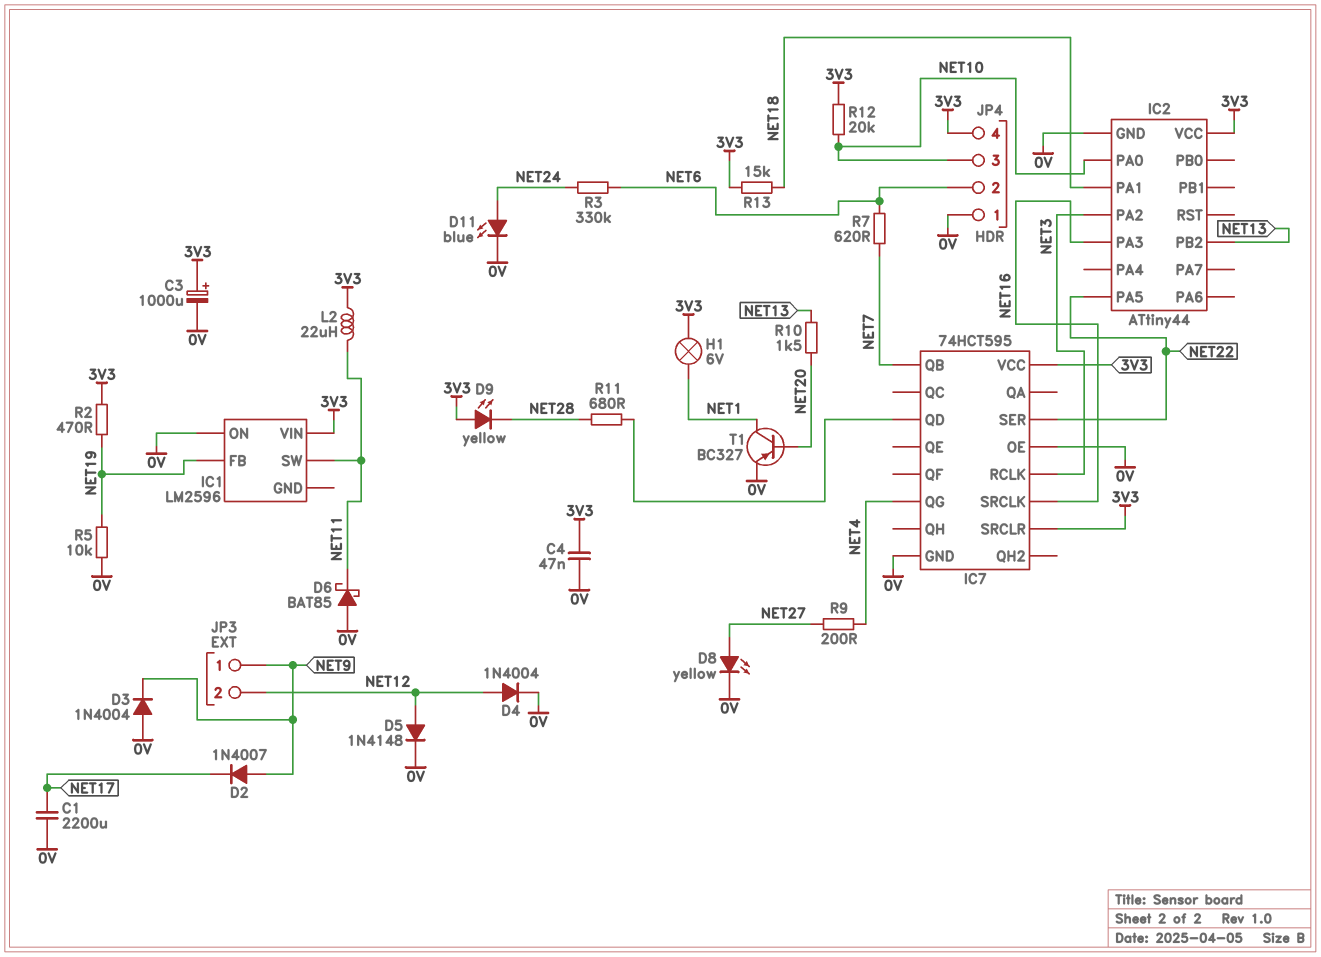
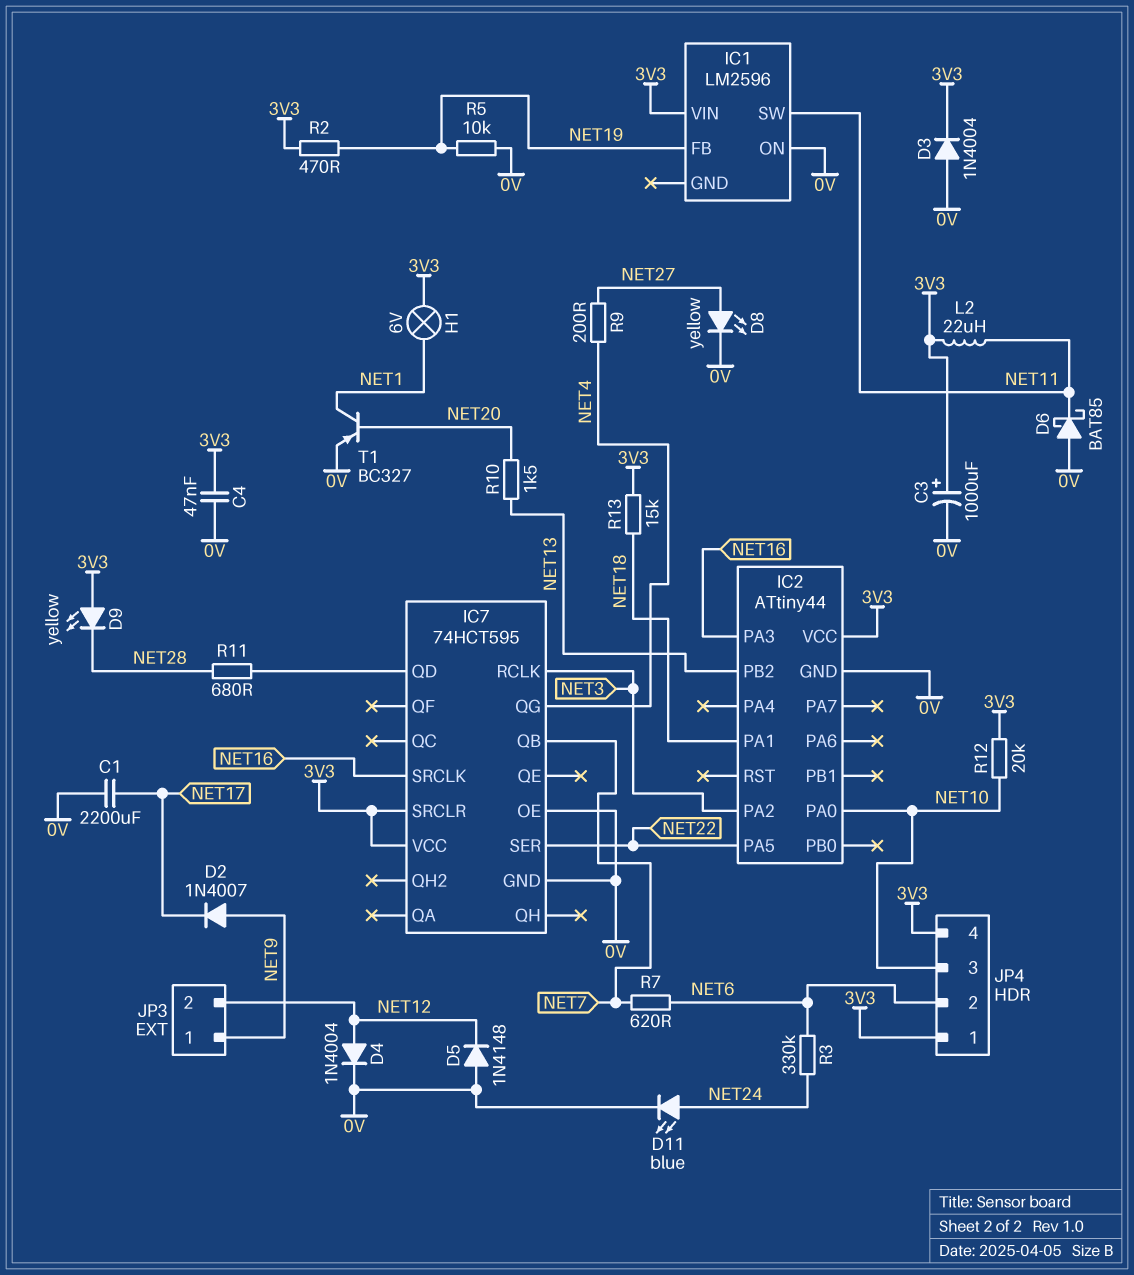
D3: diode 1N4004 (A 0V, K NET9) -> diode 1N4004 (A 0V, K 3V3)
D5: diode 1N4148 (A NET12, K 0V) -> diode 1N4148 (A 0V, K NET12)
JP4 pin 1: 0V -> 3V3

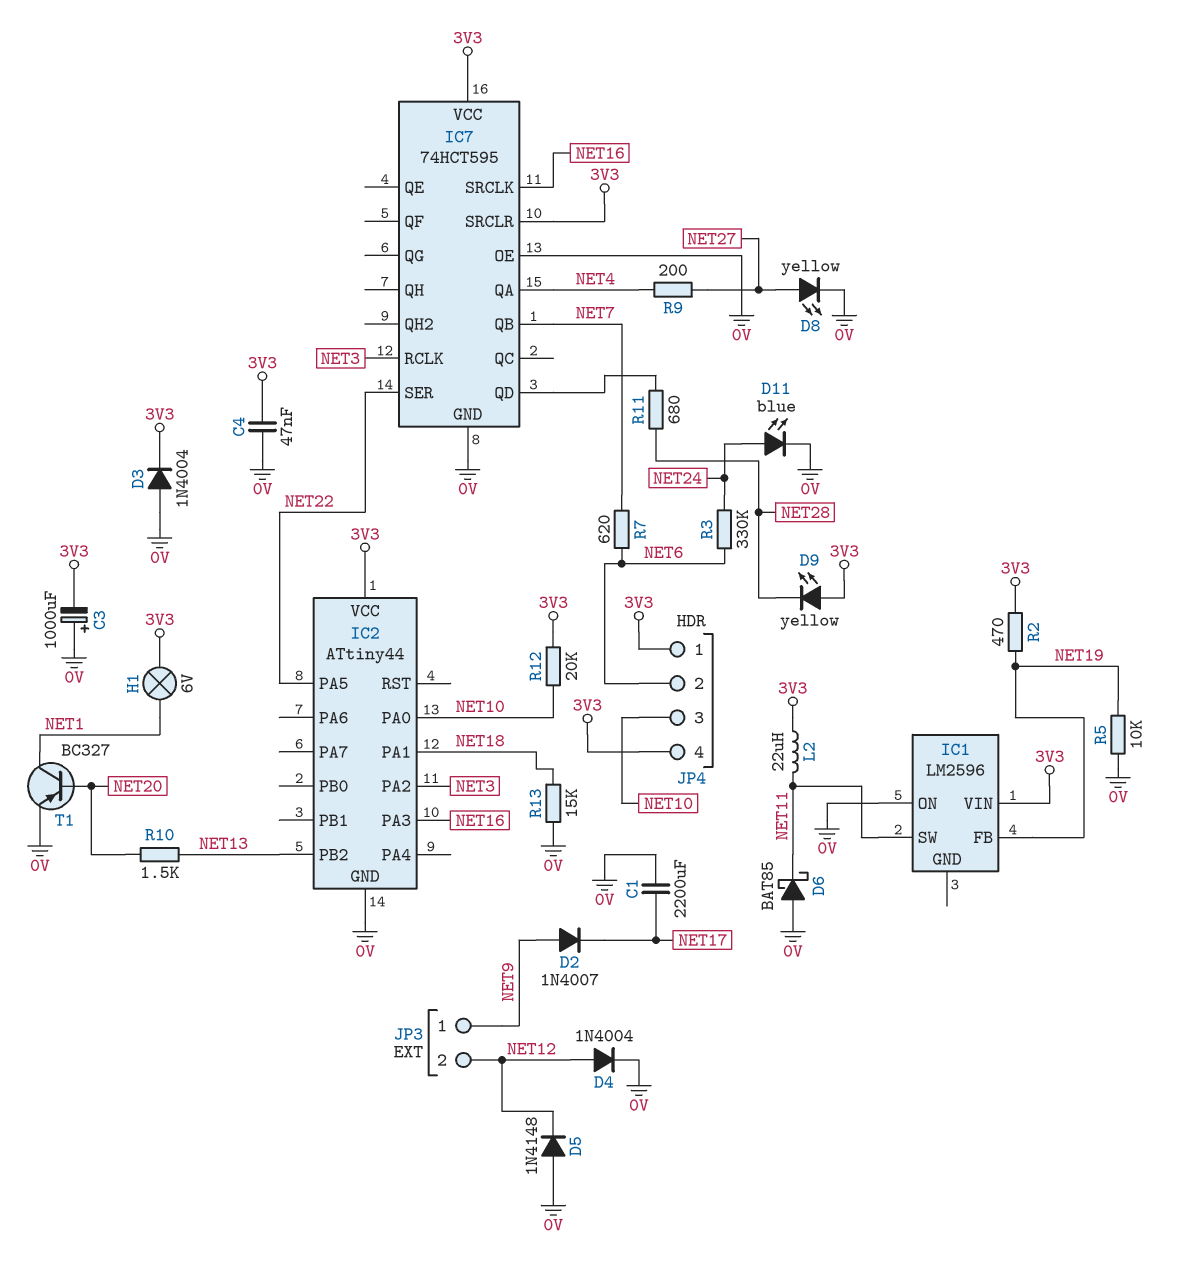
C3: 1000uF (plus 3V3, minus 0V) -> 1000uF (plus 0V, minus 3V3)
IC7 pin QA: none -> NET4
IC7 pin QG: NET4 -> none
R13: 15k (3V3, NET18) -> 15k (0V, NET18)

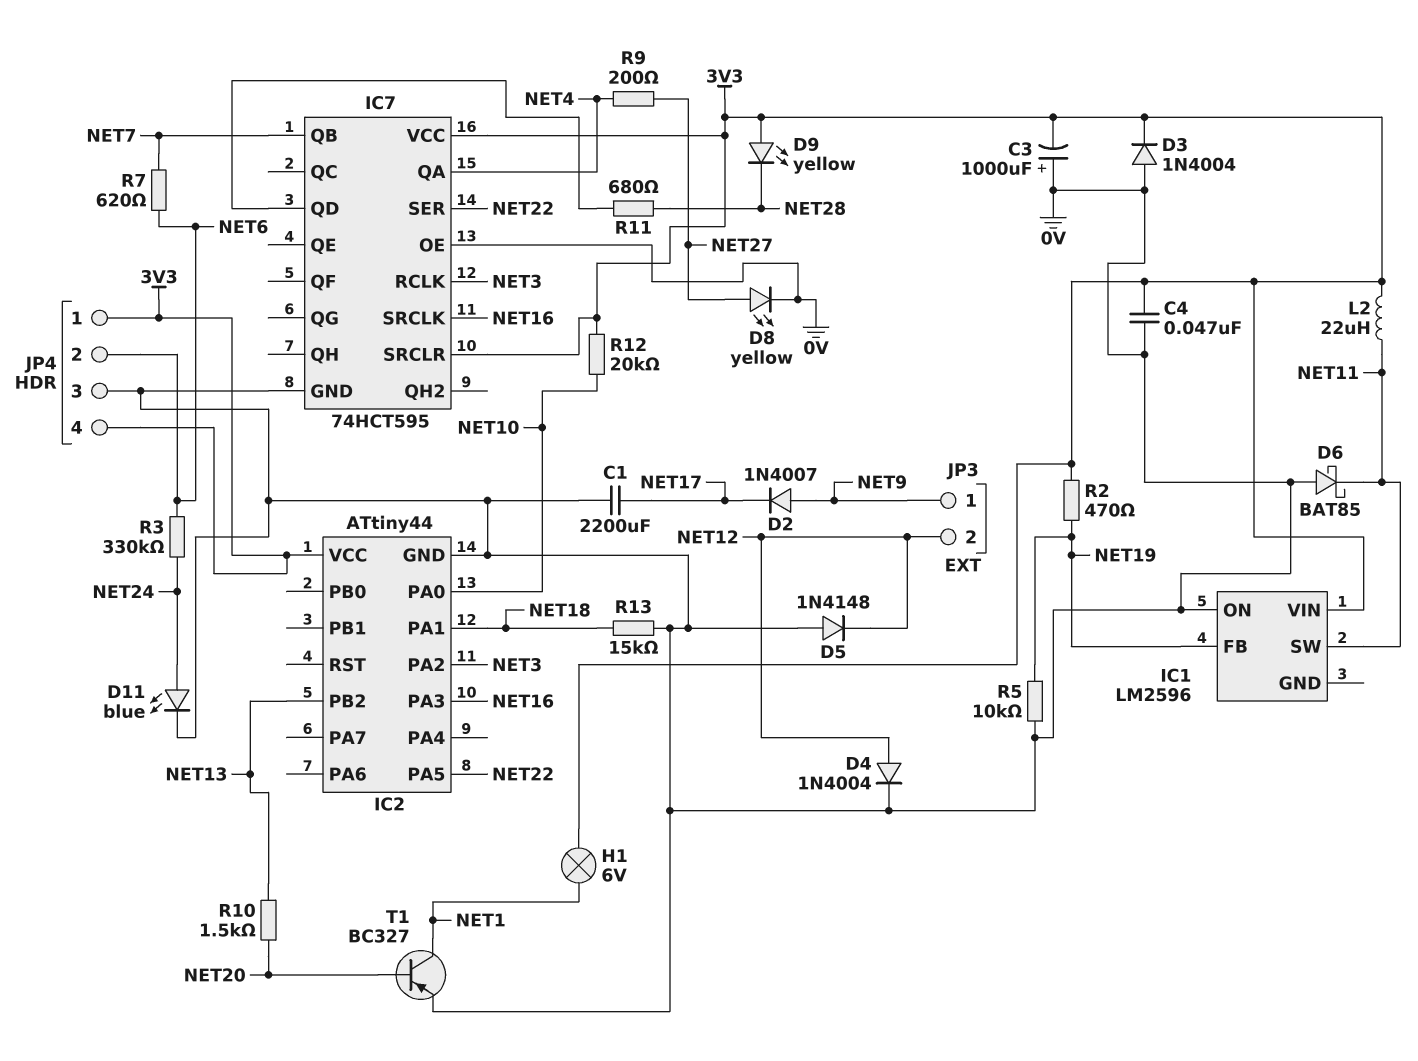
JP4 pin 3: NET10 -> 0V

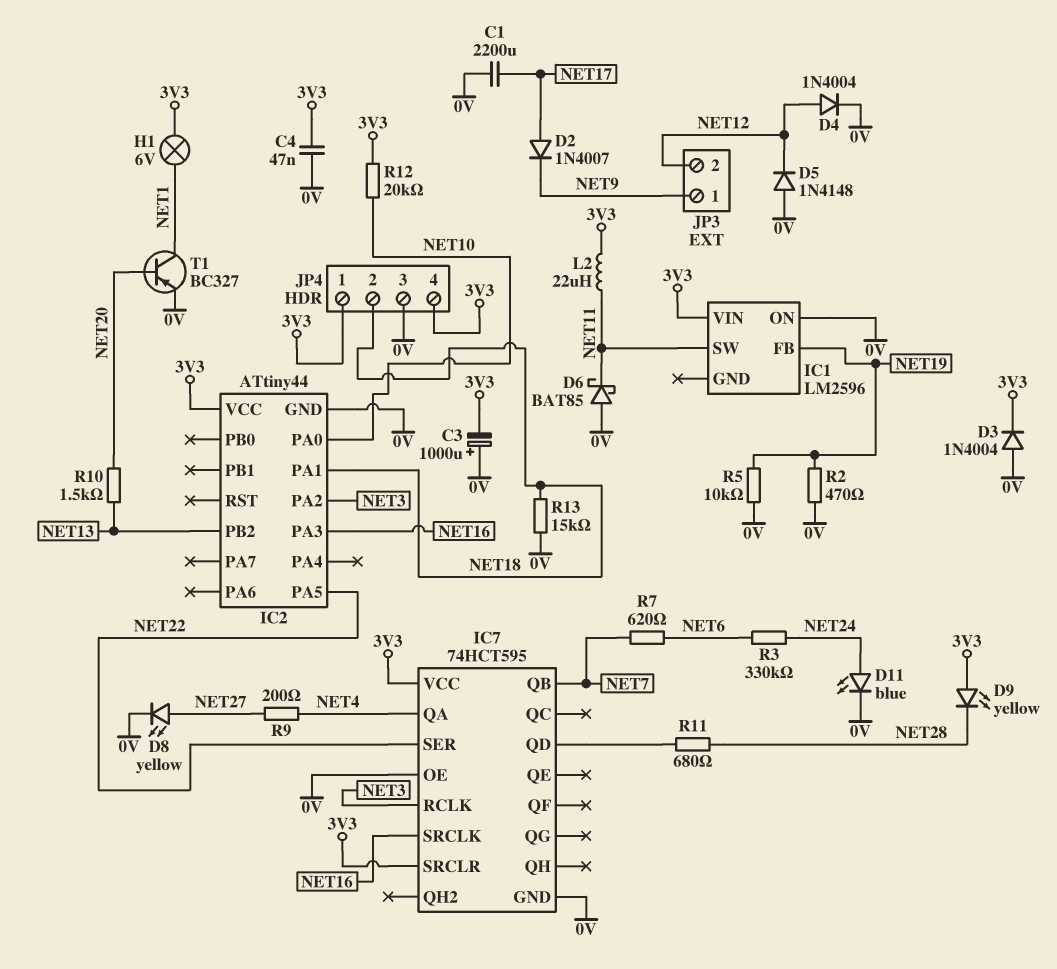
D2: diode 1N4007 (A NET9, K NET17) -> diode 1N4007 (A NET17, K NET9)
JP4 pin 2: NET6 -> NET18
R2: 470 (3V3, NET19) -> 470 (0V, NET19)

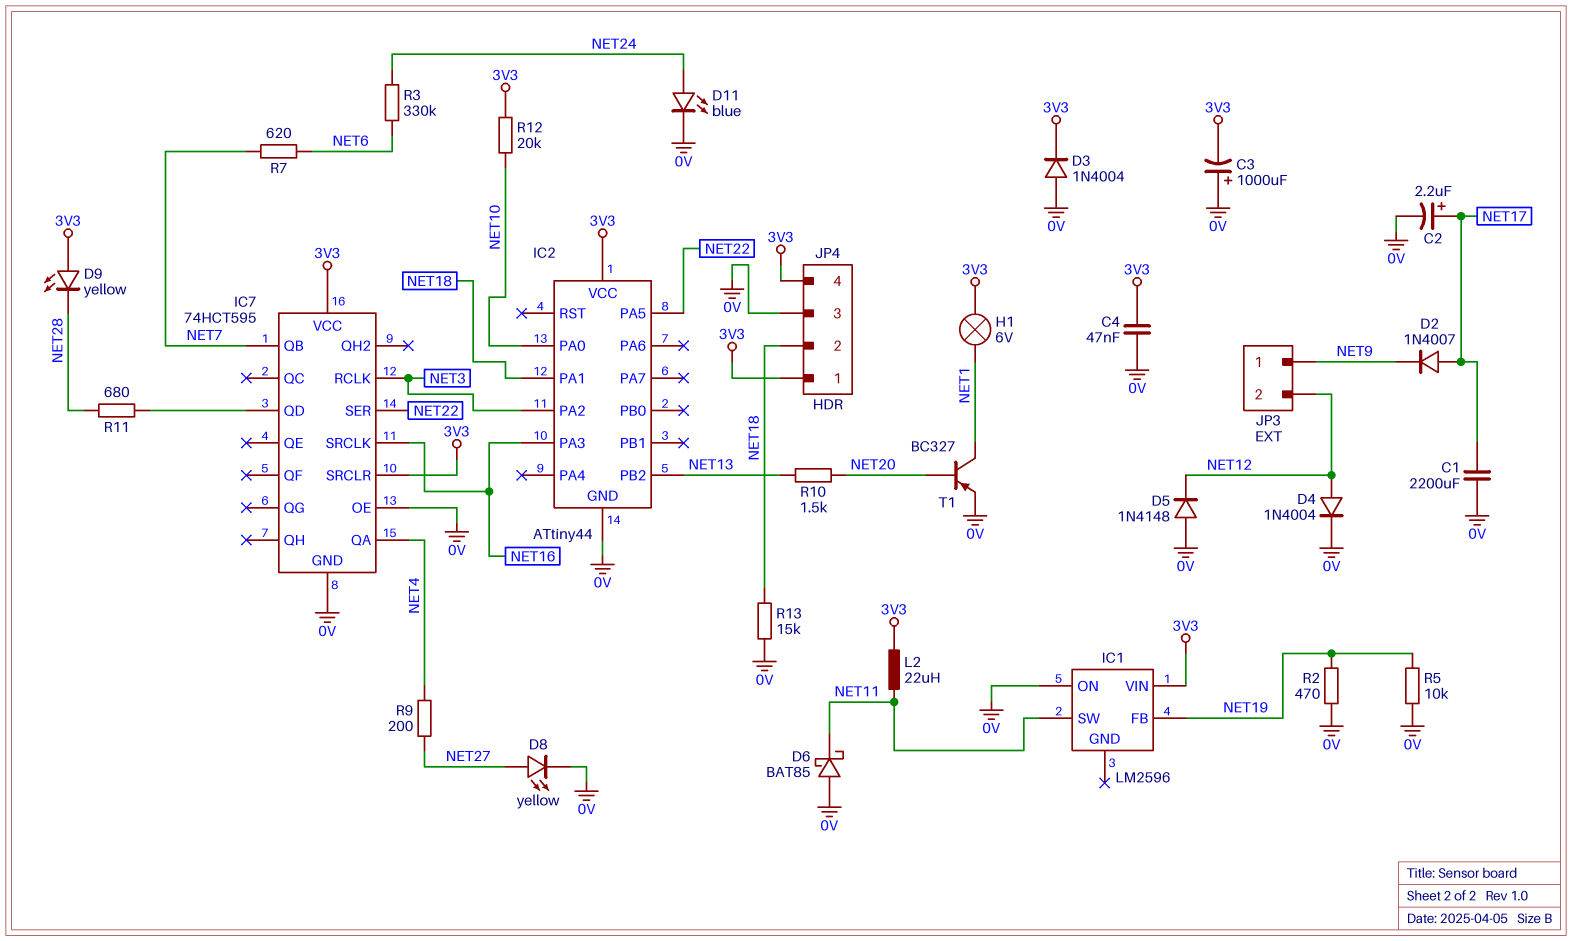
C2: none -> 2.2uF (plus NET17, minus 0V)

